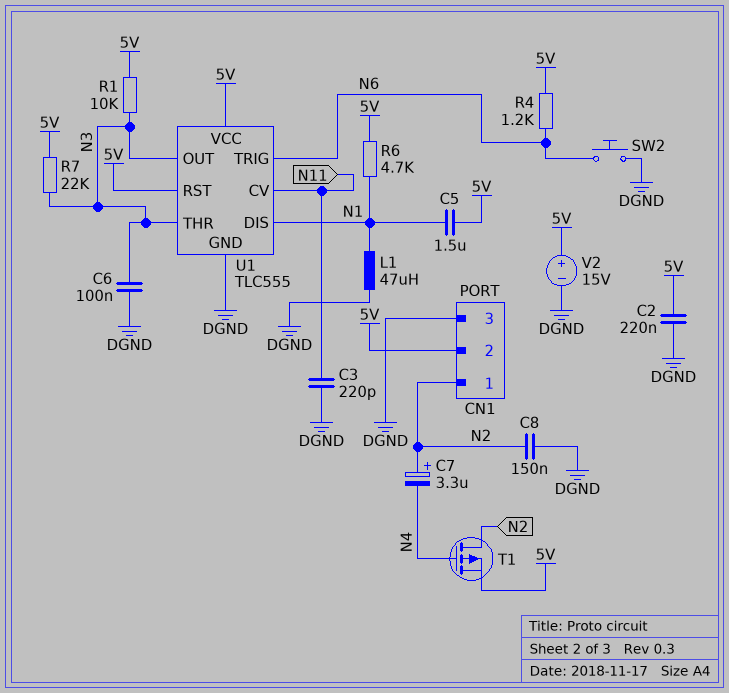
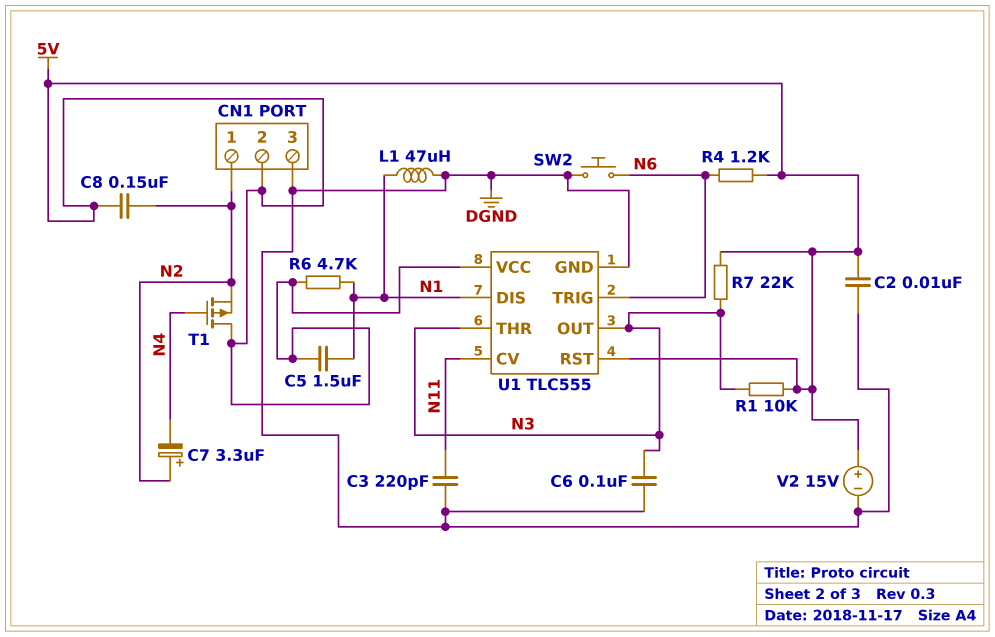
C2: 220nF (5V, DGND) -> 10nF (5V, DGND)
C8: 150nF (DGND, N2) -> 150nF (5V, N2)
T1: PMOS (G N4, D N2, S 5V) -> PMOS (G N4, D 5V, S N2)

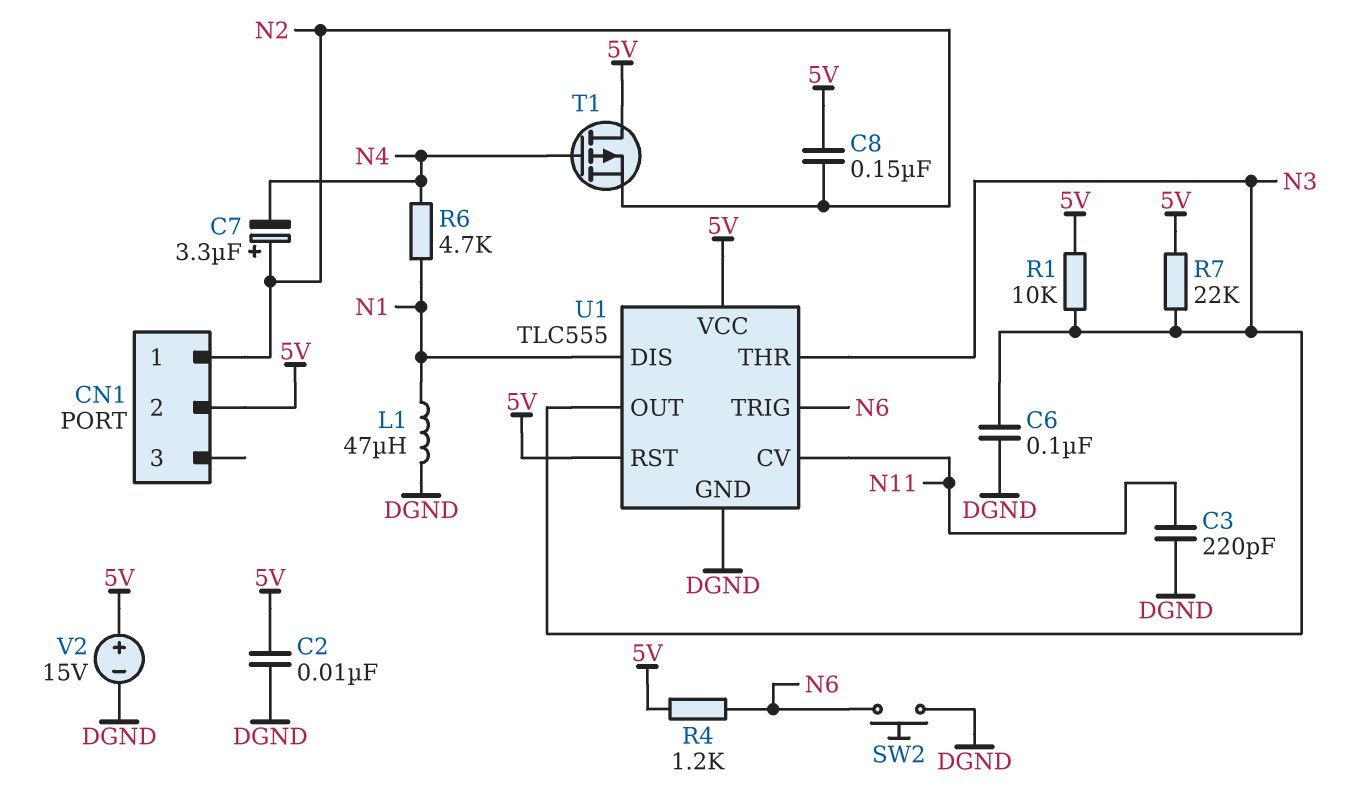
C5: 1.5uF (5V, N1) -> none
CN1 pin 3: DGND -> none
R6: 4.7k (5V, N1) -> 4.7k (N1, N4)

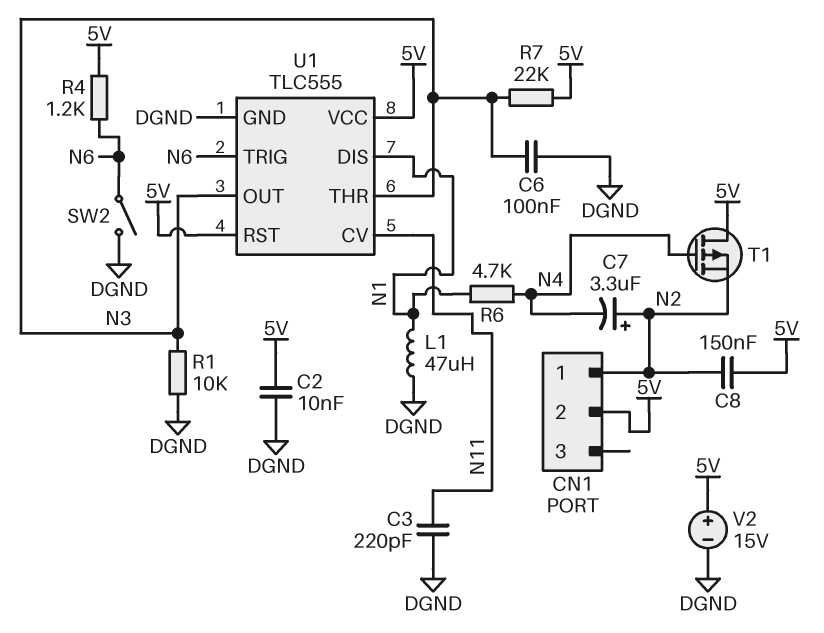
R1: 10k (5V, N3) -> 10k (DGND, N3)
SW2: button (DGND, N6) -> switch (DGND, N6)

